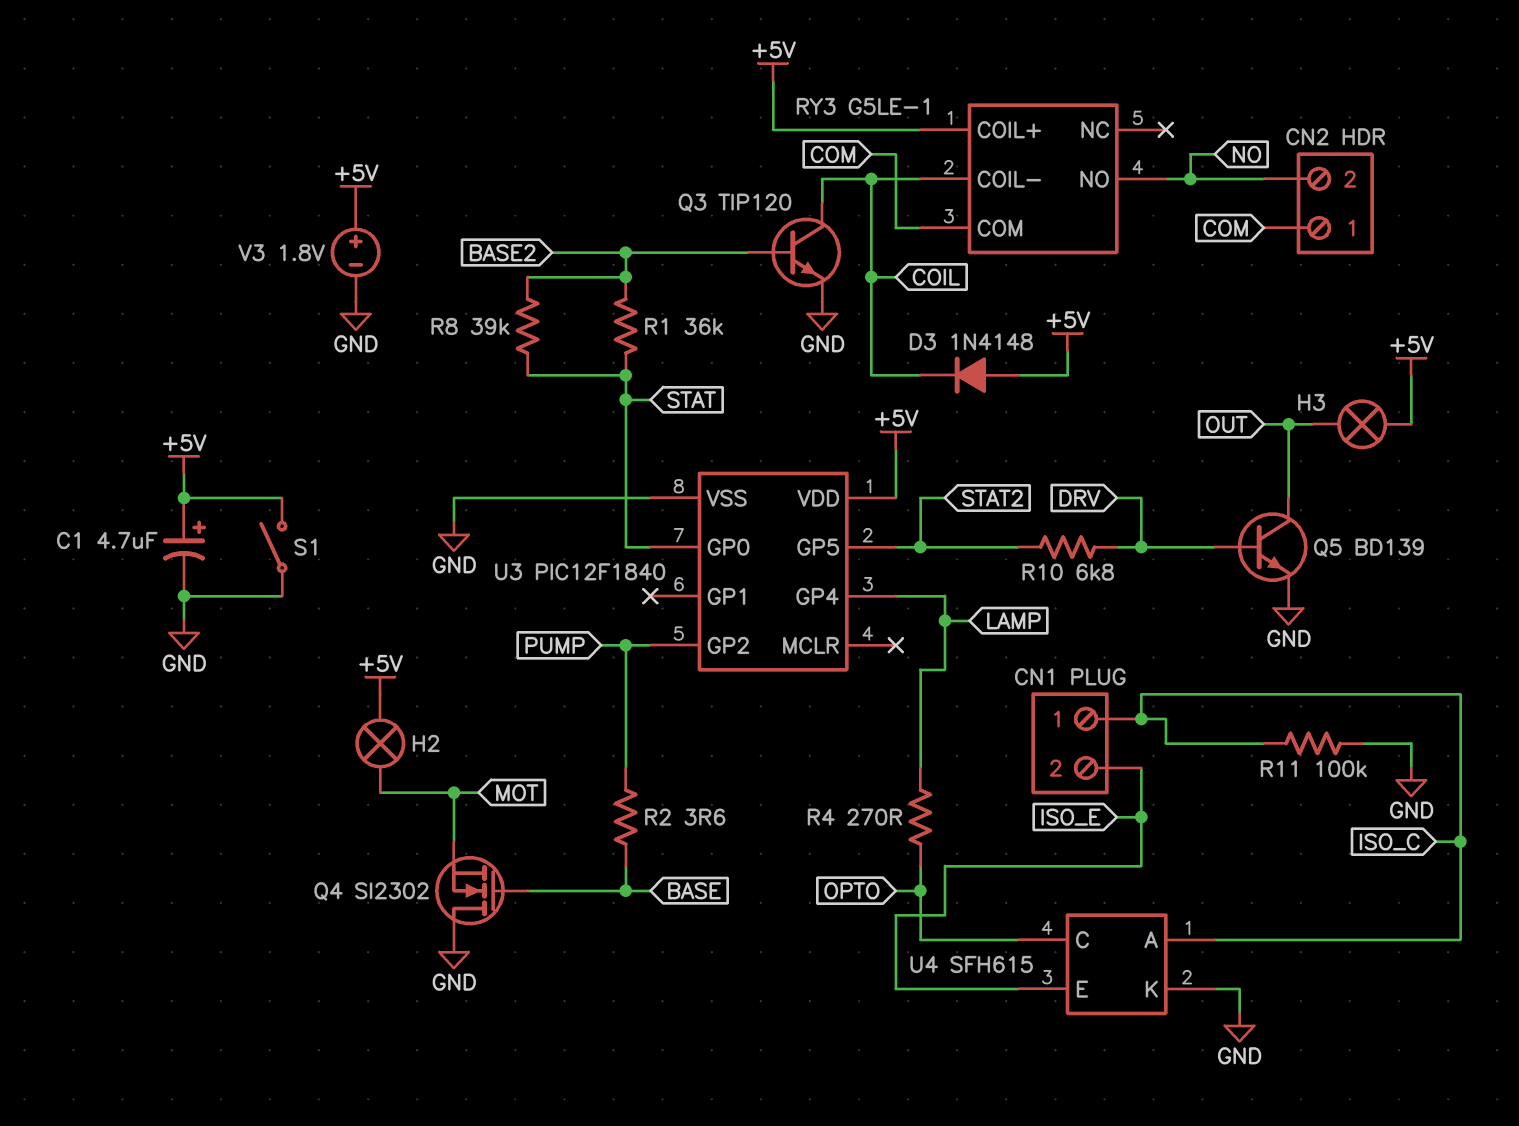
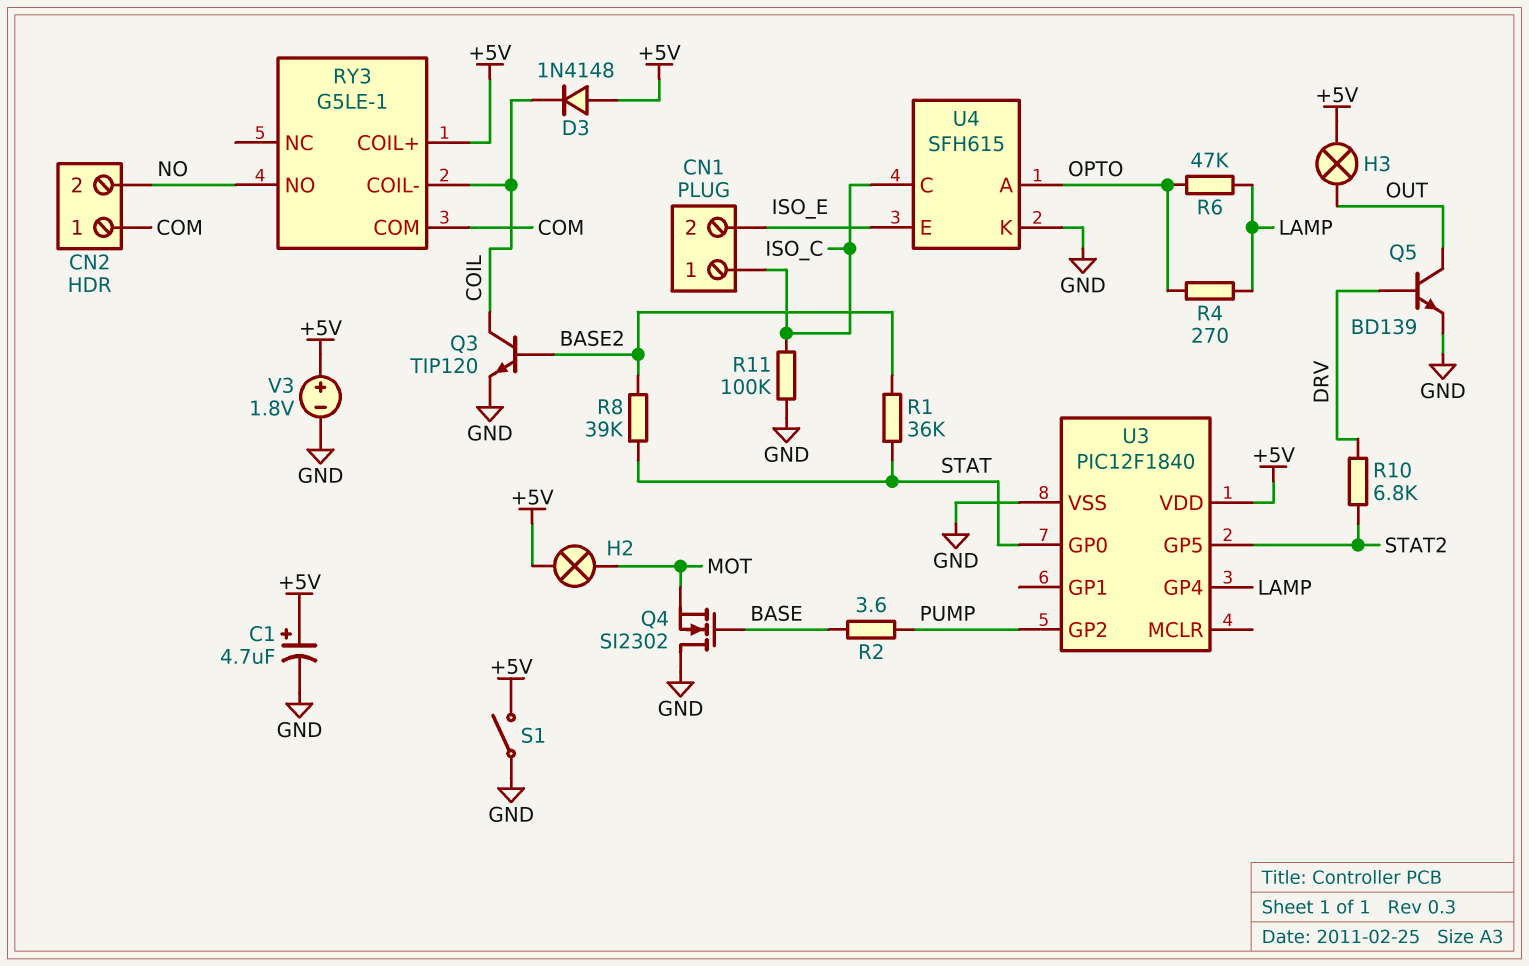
R6: none -> 47k (LAMP, OPTO)
U4 pin A: ISO_C -> OPTO
U4 pin C: OPTO -> ISO_C

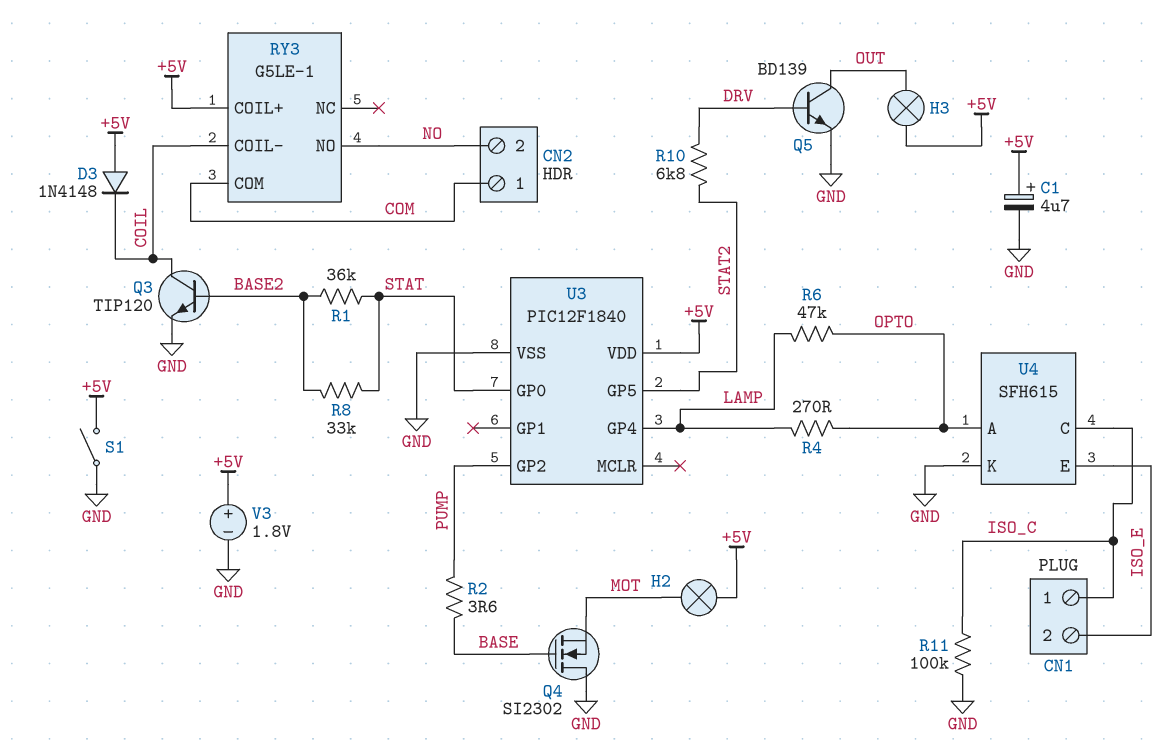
R8: 39k (BASE2, STAT) -> 33k (BASE2, STAT)

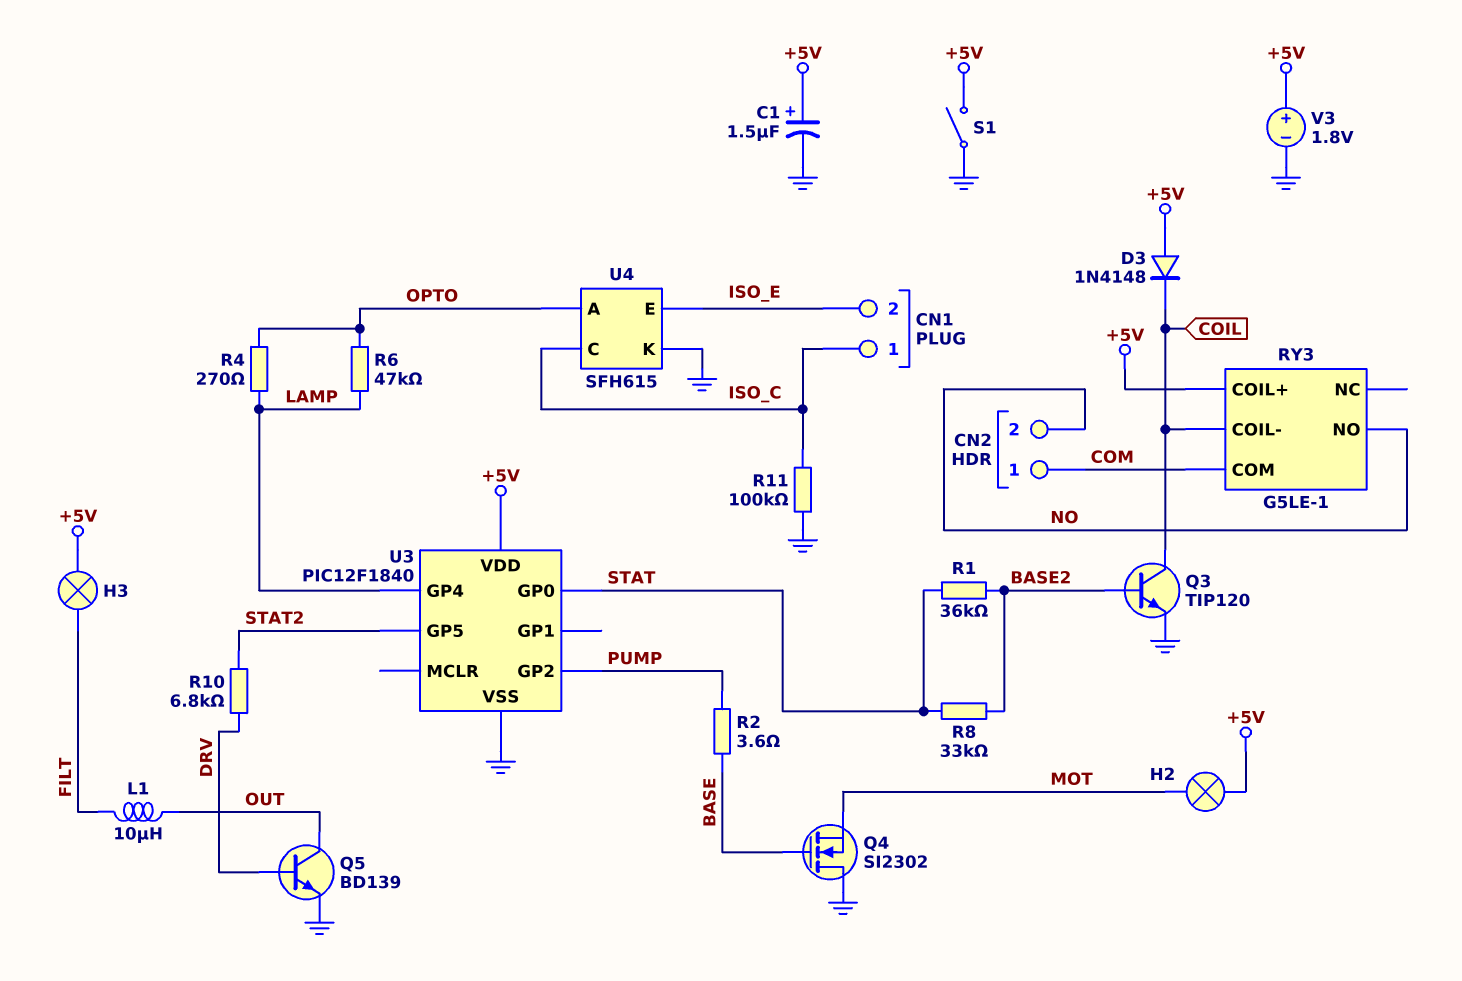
C1: 4.7uF (plus +5V, minus GND) -> 1.5uF (plus +5V, minus GND)
H3: lamp (+5V, OUT) -> lamp (+5V, FILT)
L1: none -> 10uH (FILT, OUT)

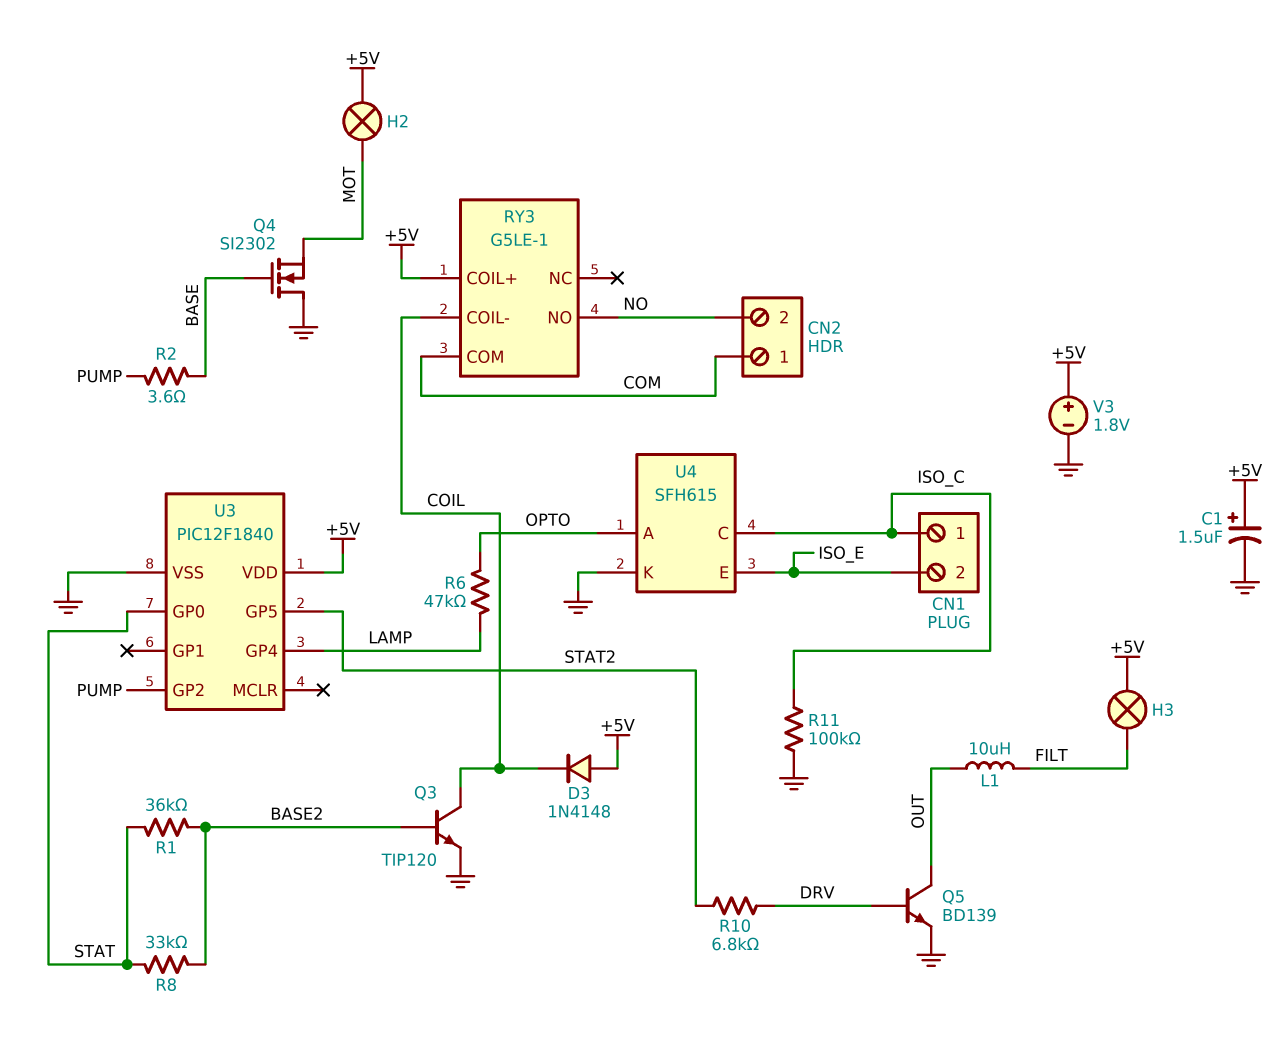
R4: 270 (LAMP, OPTO) -> none
S1: switch (+5V, GND) -> none

